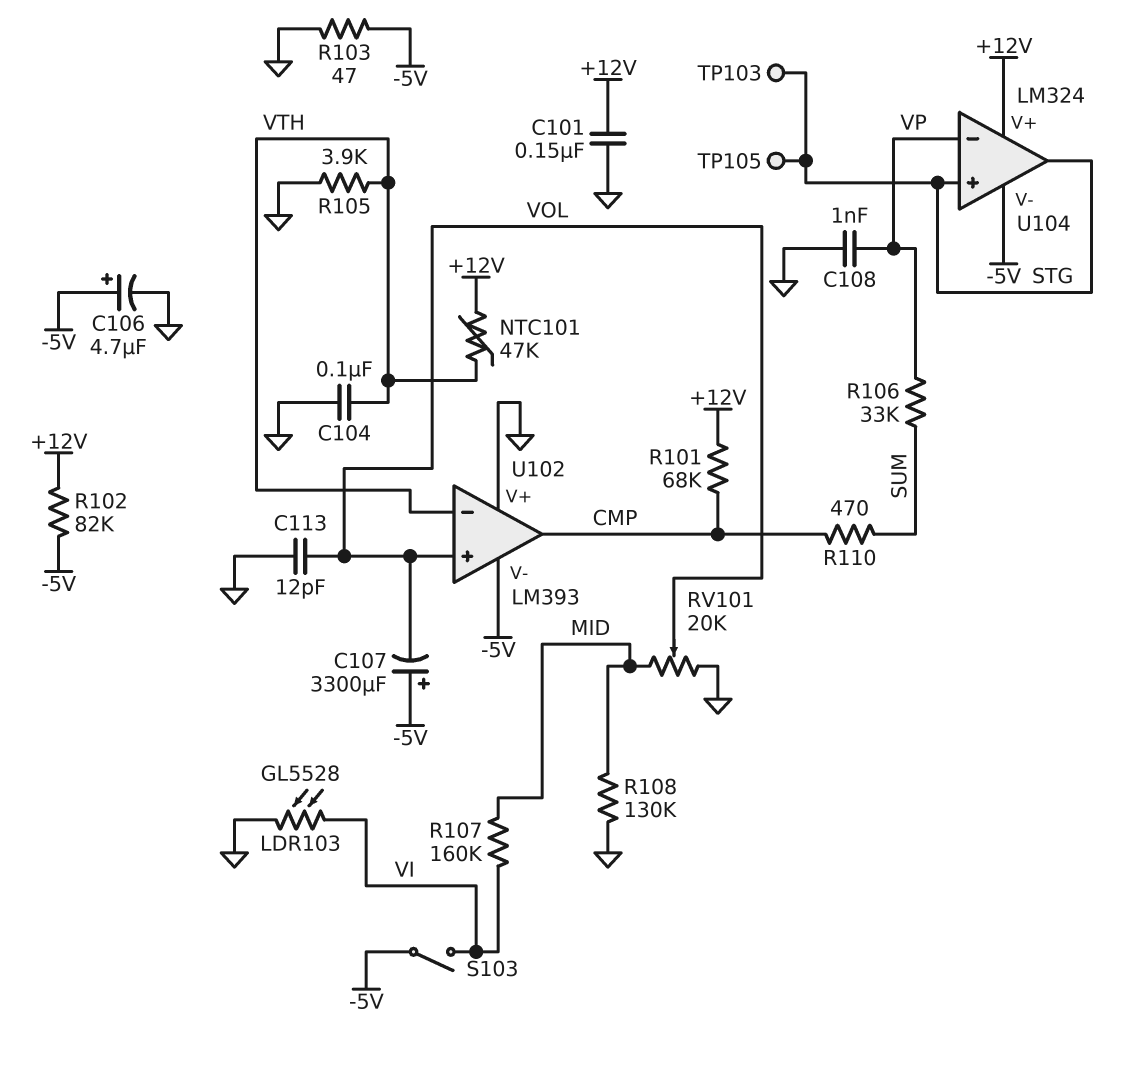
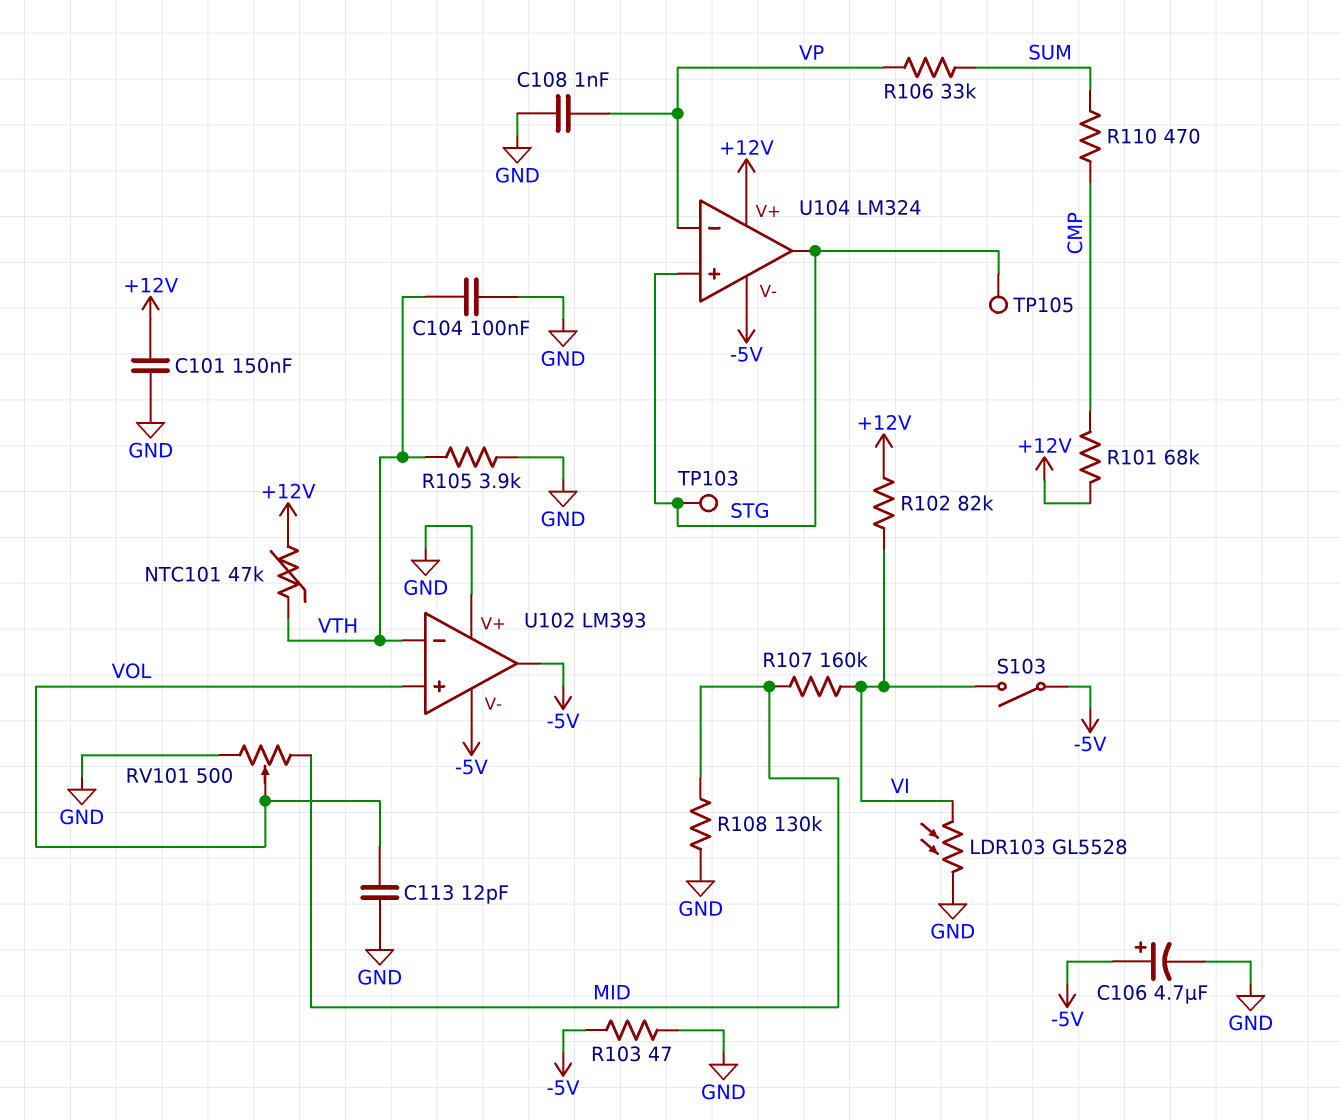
C107: 3300uF (plus -5V, minus VOL) -> none
R102: 82k (+12V, -5V) -> 82k (+12V, VI)
RV101: 20k (GND, MID, wiper VOL) -> 500 (GND, MID, wiper VOL)
U102 pin out: CMP -> -5V

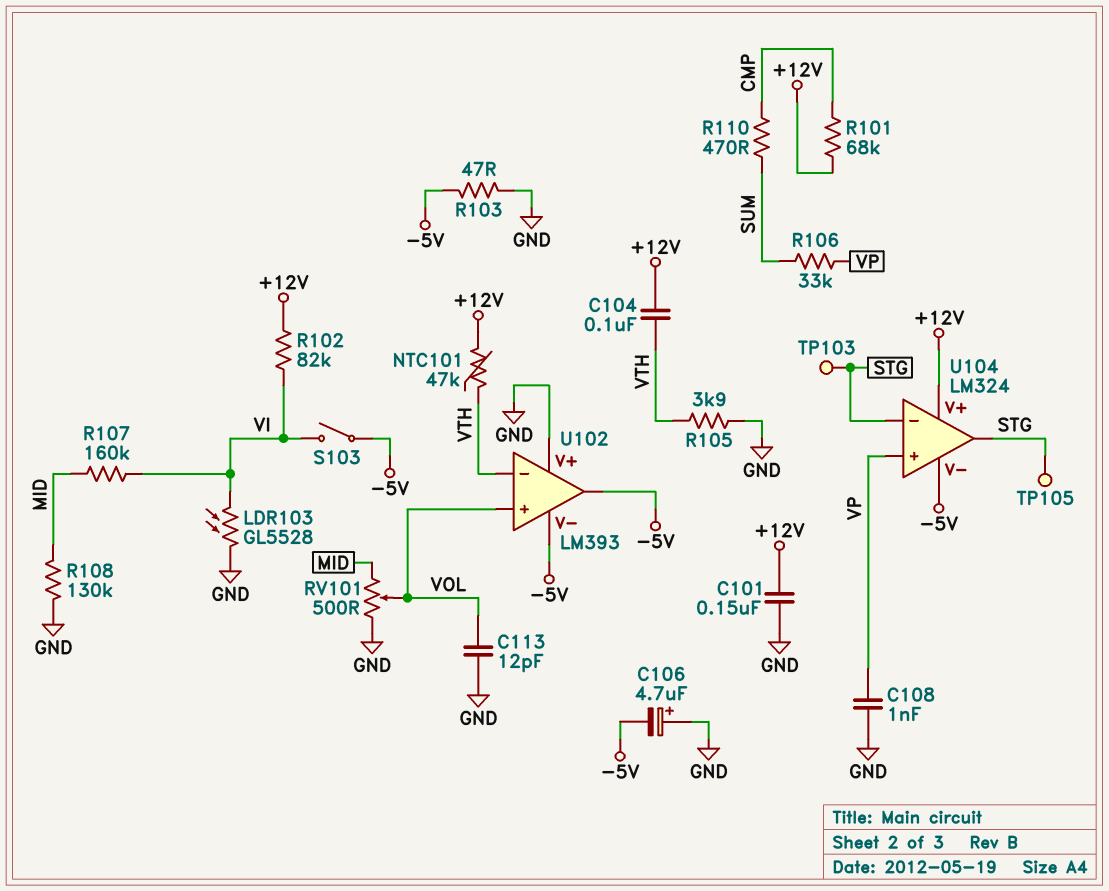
C104: 100nF (GND, VTH) -> 100nF (+12V, VTH)
C106: 4.7uF (plus -5V, minus GND) -> 4.7uF (plus GND, minus -5V)
U104 pin in+: STG -> VP
U104 pin in-: VP -> STG

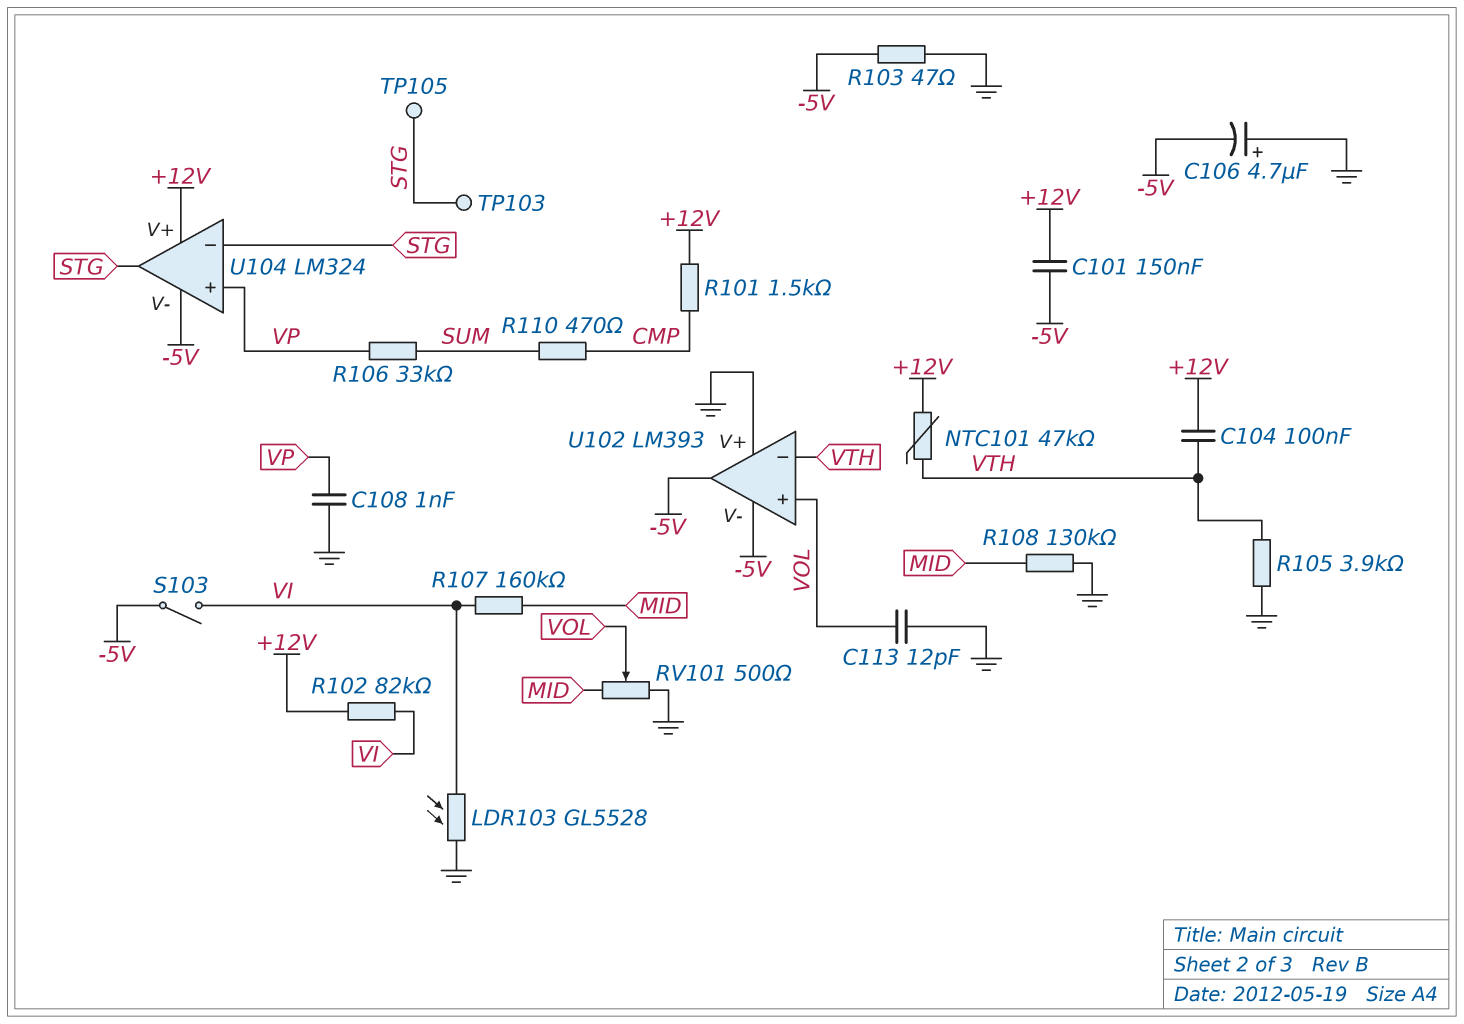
C101: 150nF (+12V, GND) -> 150nF (+12V, -5V)
R101: 68k (+12V, CMP) -> 1.5k (+12V, CMP)

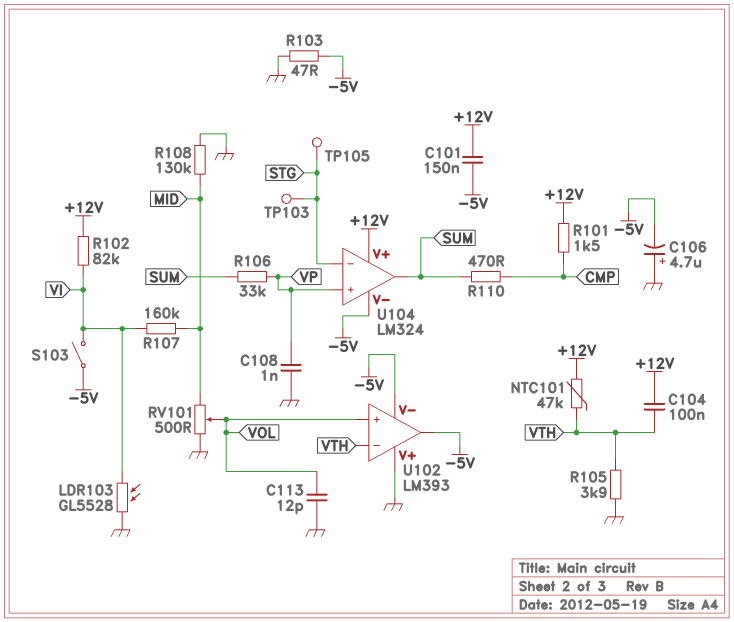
U104 pin out: STG -> SUM

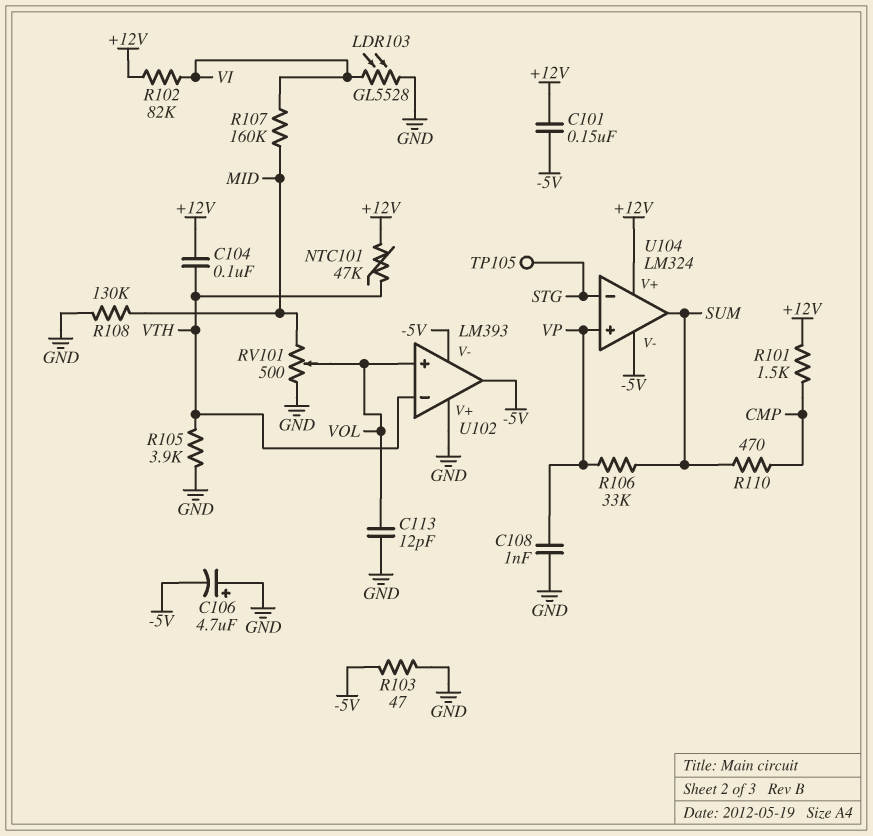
S103: switch (-5V, VI) -> none
TP103: test point (STG) -> none

